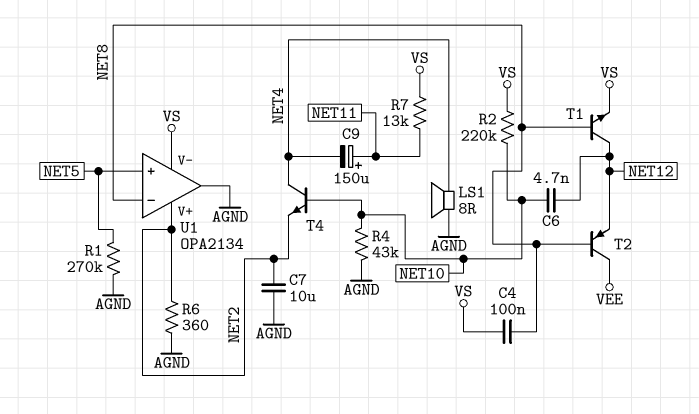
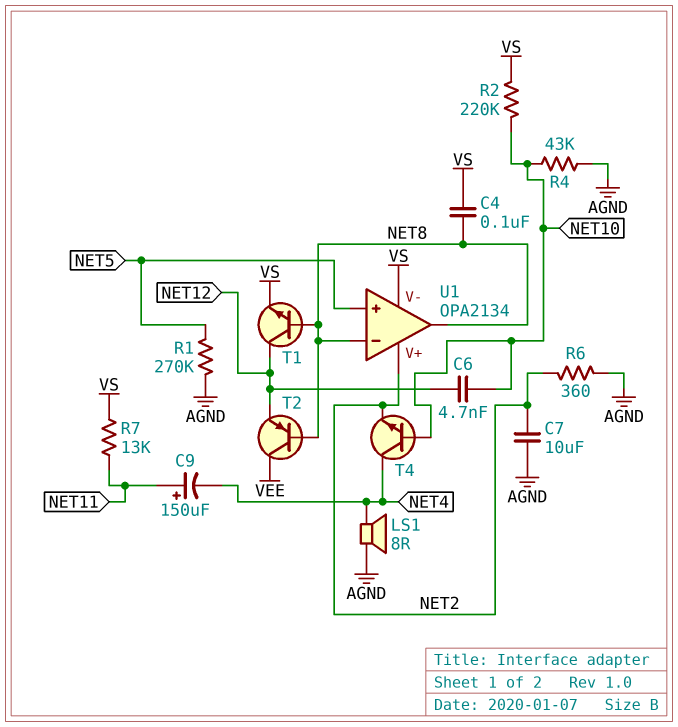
U1 pin out: AGND -> NET8

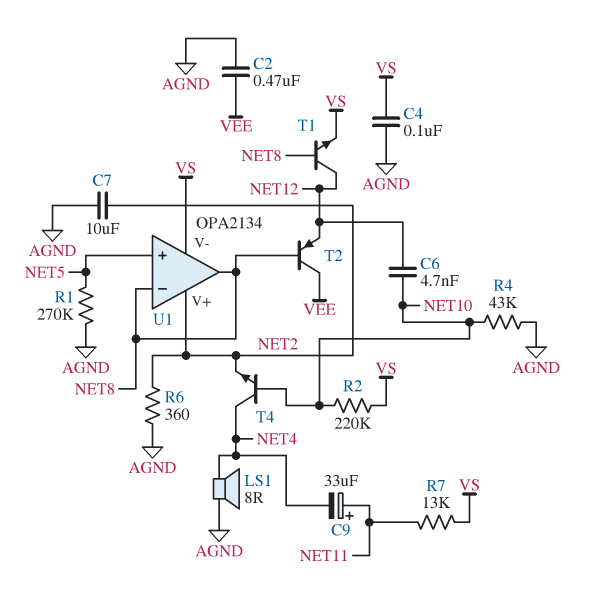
C2: none -> 470nF (AGND, VEE)
C4: 100nF (NET8, VS) -> 100nF (AGND, VS)
C9: 150uF (plus NET11, minus NET4) -> 33uF (plus NET11, minus NET4)

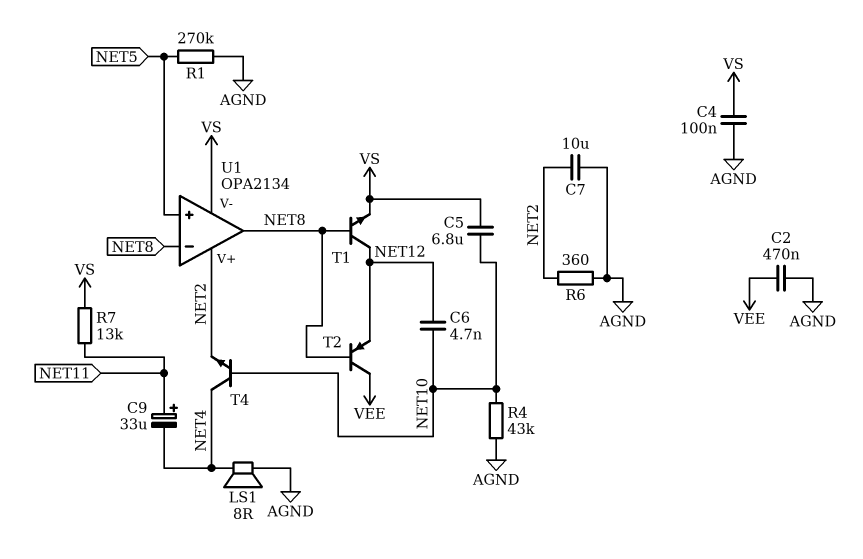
C5: none -> 6.8uF (NET10, VS)
R2: 220k (NET10, VS) -> none

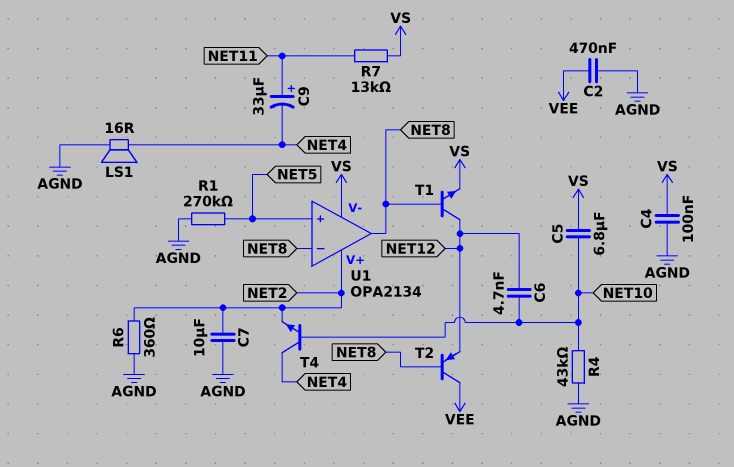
LS1: speaker 8R (AGND, NET4) -> speaker 16R (AGND, NET4)

